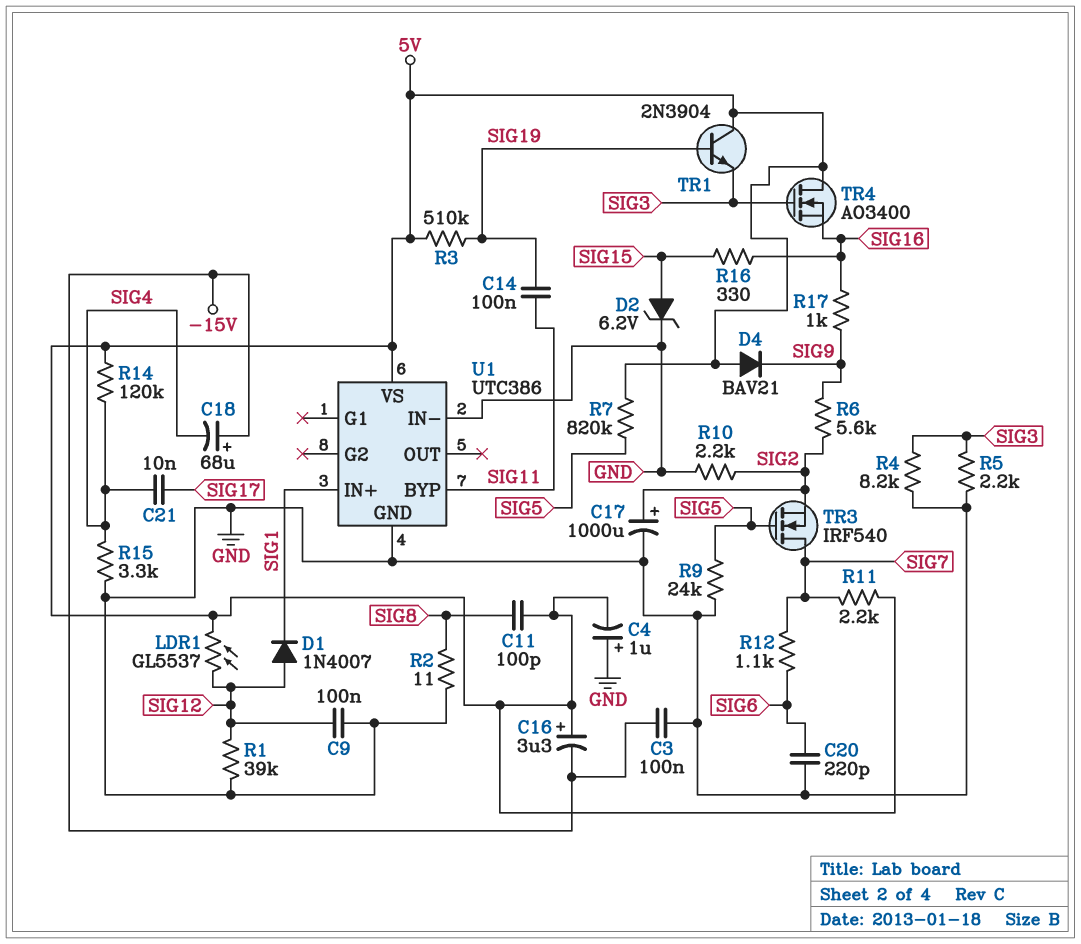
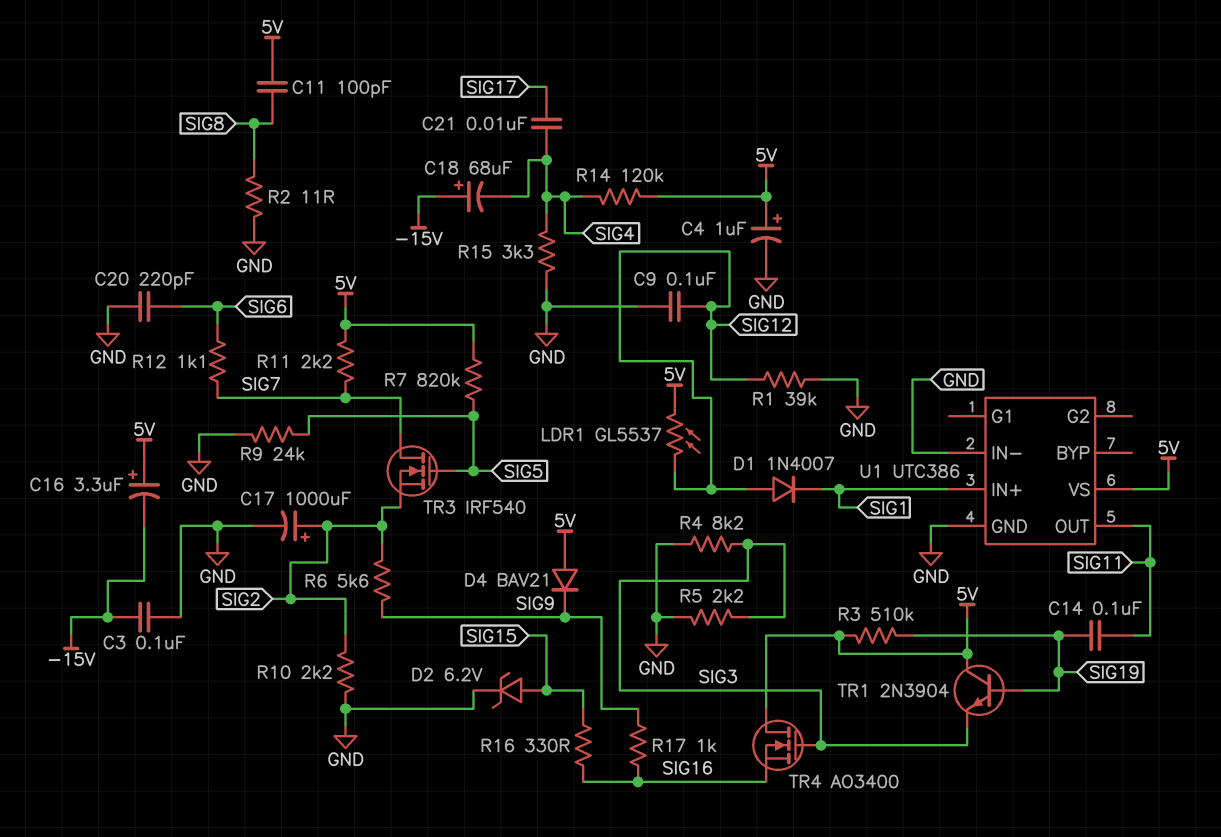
C4: 1uF (plus GND, minus 5V) -> 1uF (plus 5V, minus GND)
U1 pin BYP: SIG11 -> none
U1 pin OUT: none -> SIG11

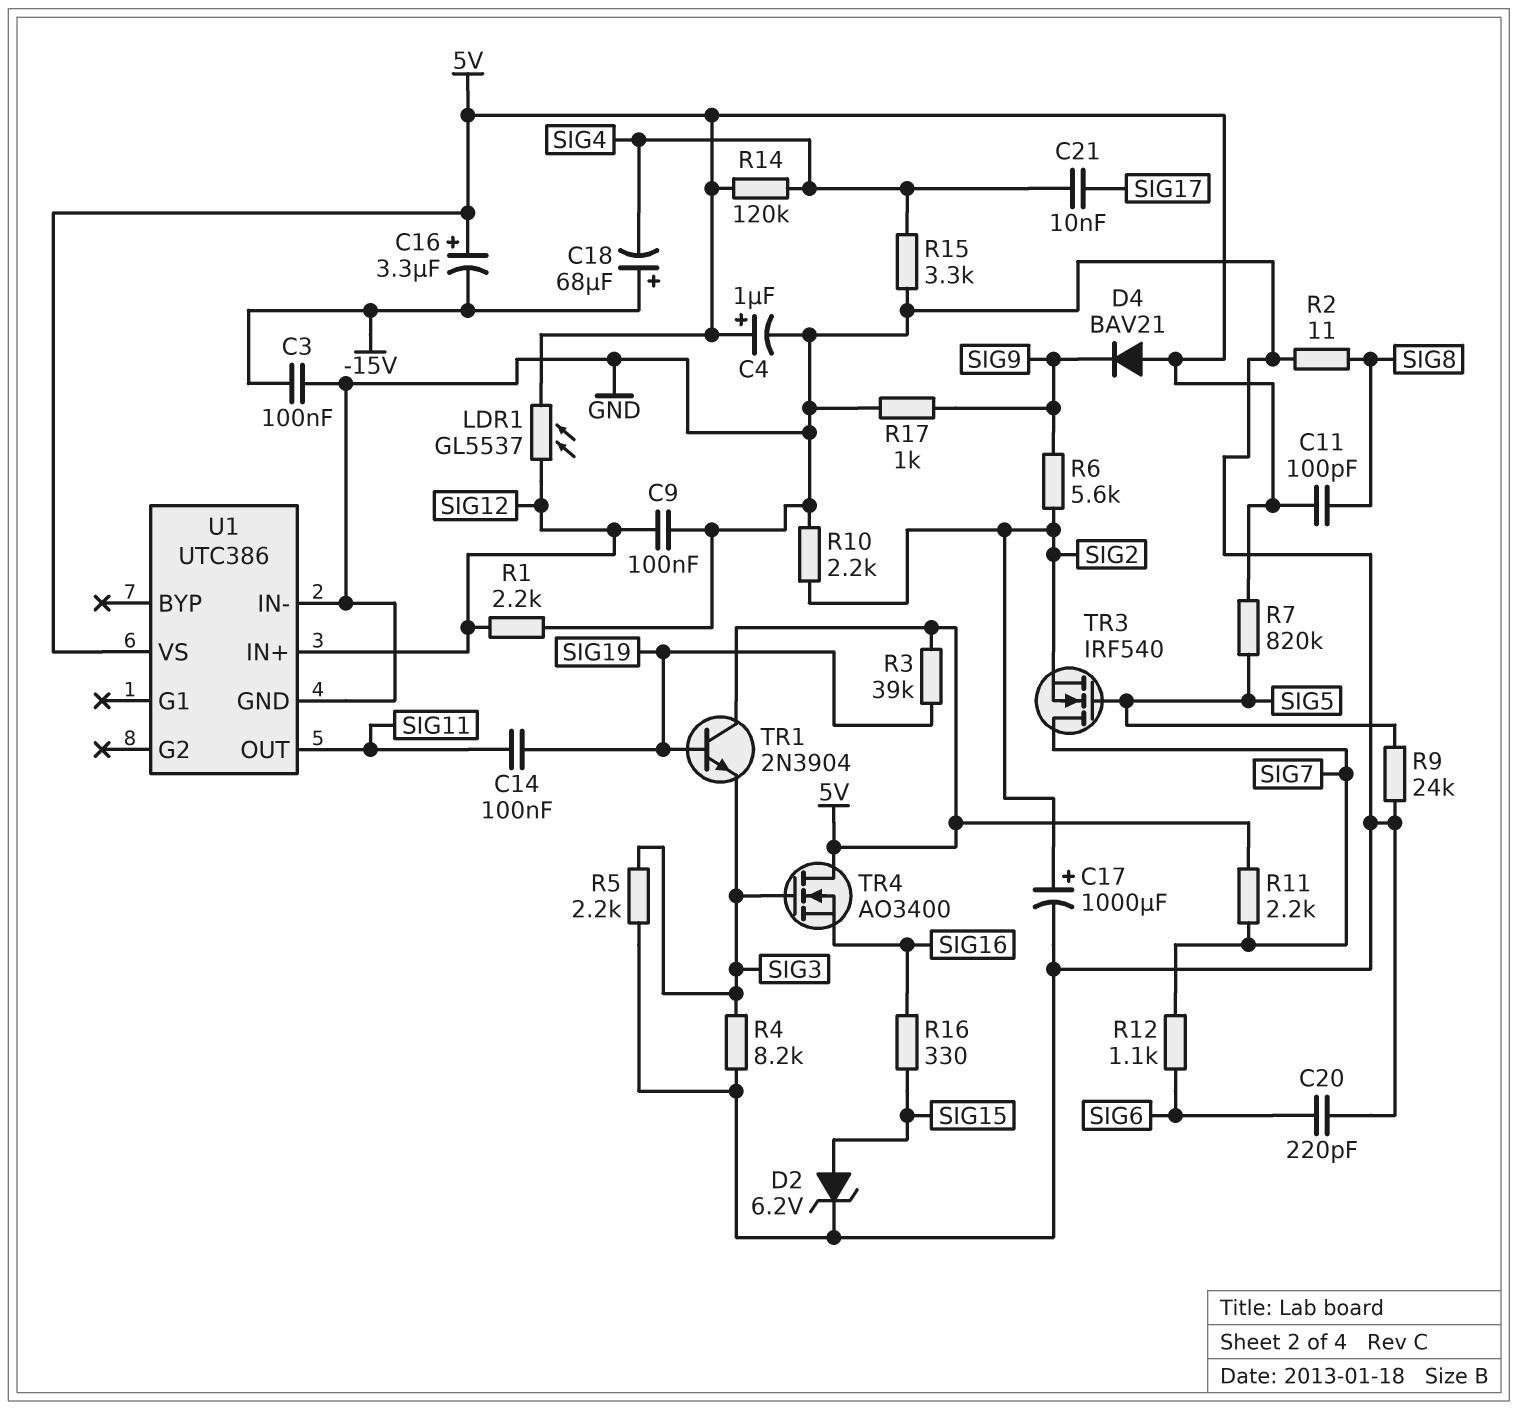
D1: diode 1N4007 (A SIG12, K SIG1) -> none
R1: 39k (GND, SIG12) -> 2.2k (GND, SIG12)
R3: 510k (5V, SIG19) -> 39k (5V, SIG19)
R17: 1k (SIG9, SIG16) -> 1k (GND, SIG9)
U1 pin IN+: SIG1 -> SIG12

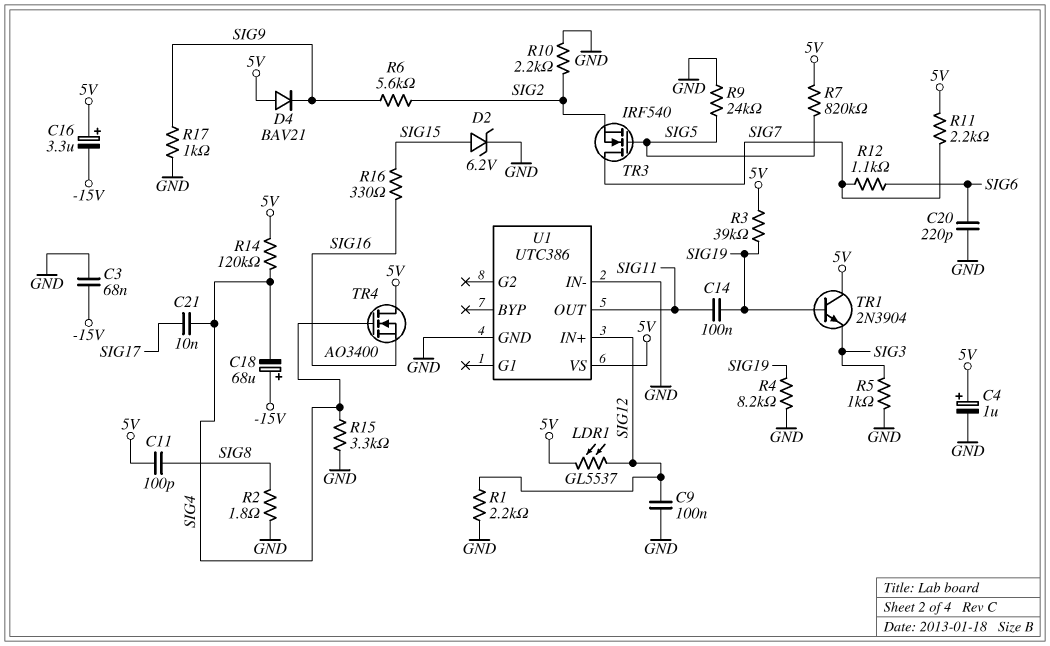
C3: 100nF (-15V, GND) -> 68nF (-15V, GND)
C17: 1000uF (plus SIG2, minus GND) -> none
R2: 11 (GND, SIG8) -> 1.8 (GND, SIG8)
R4: 8.2k (GND, SIG3) -> 8.2k (GND, SIG19)
R5: 2.2k (GND, SIG3) -> 1k (GND, SIG3)
TR4: NMOS AO3400 (G SIG3, D 5V, S SIG16) -> NMOS AO3400 (G SIG4, D 5V, S SIG16)

